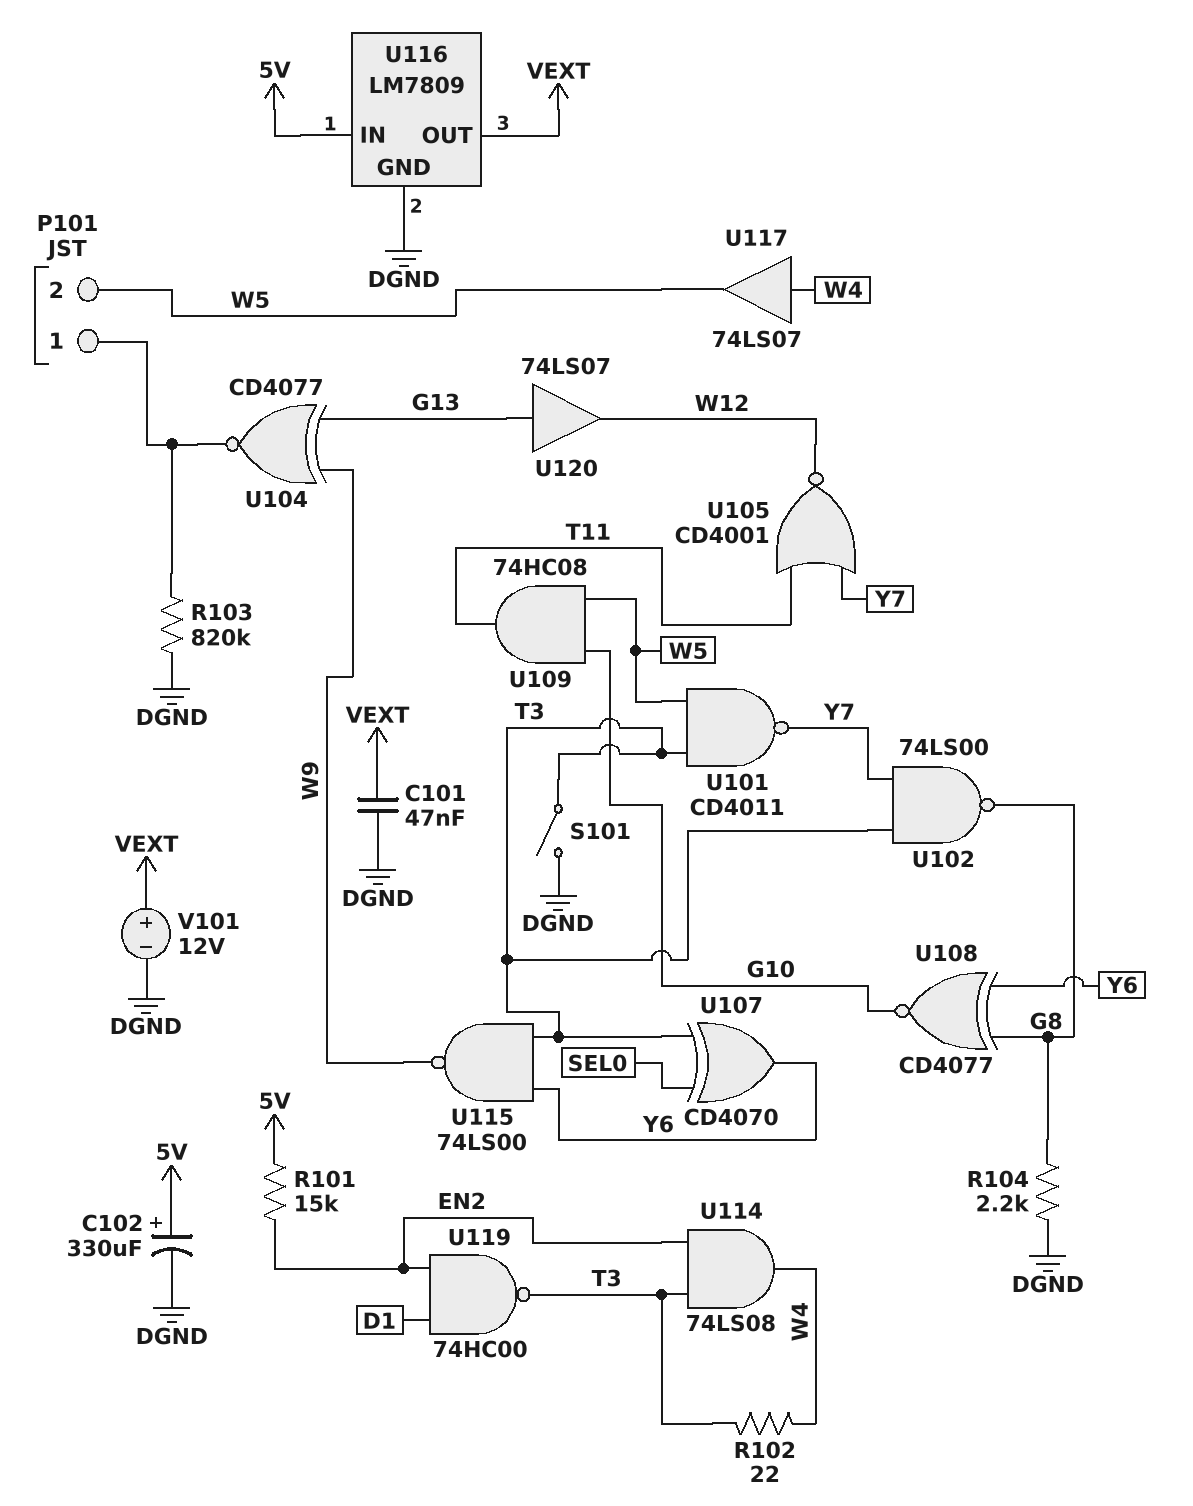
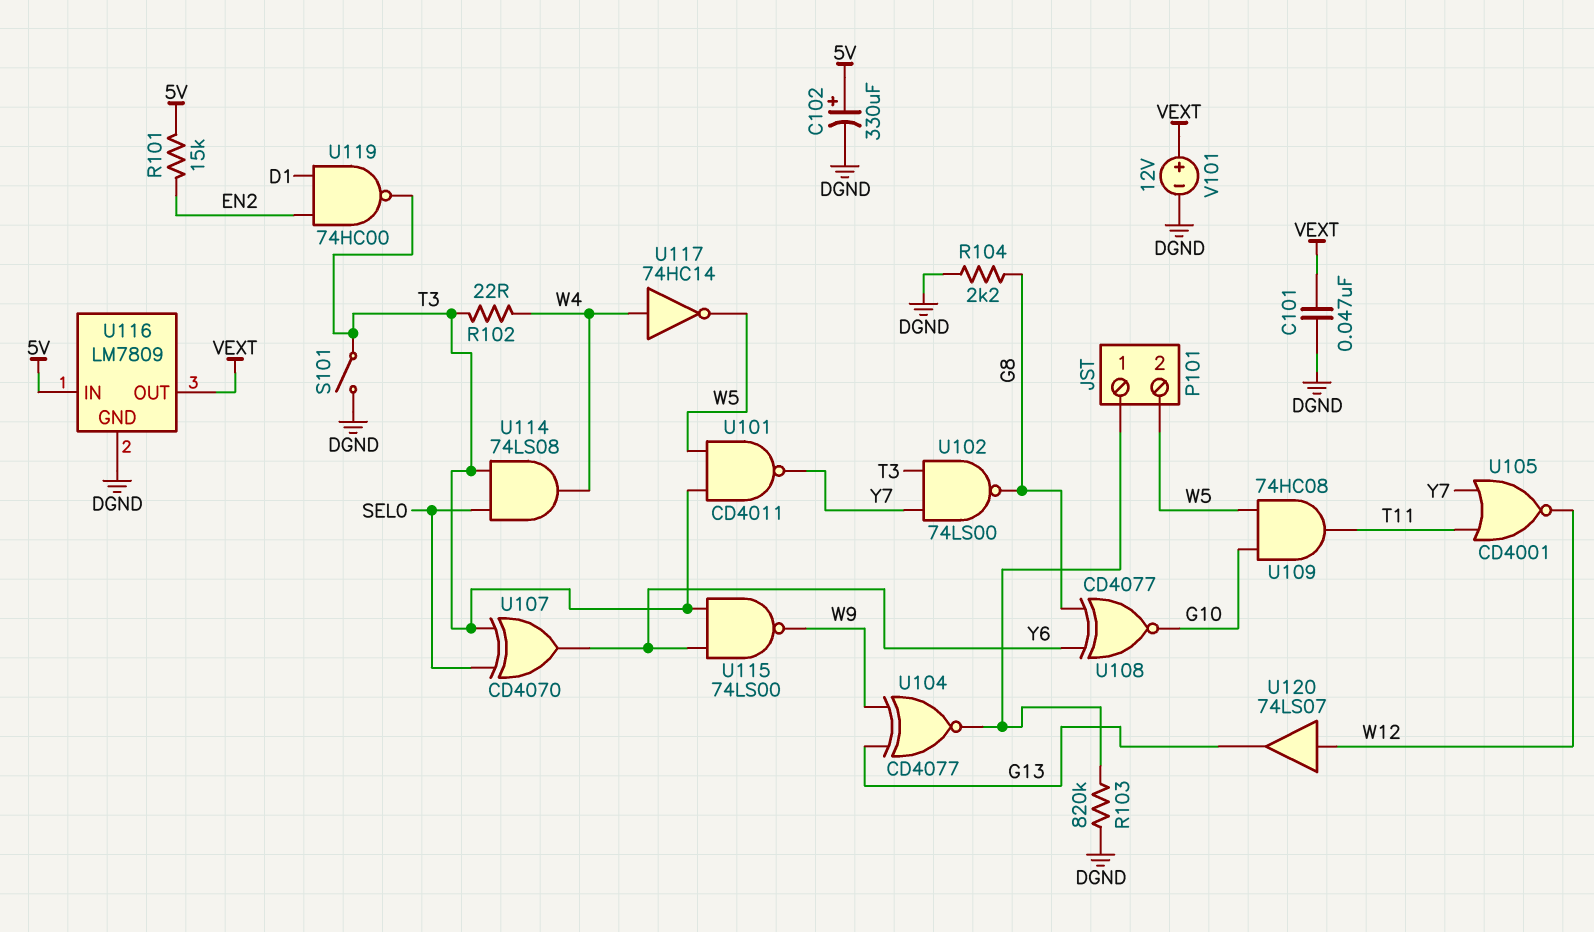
U114: AND 74LS08 (in EN2, in T3, out W4) -> AND 74LS08 (in SEL0, in T3, out W4)
U117: buffer 74LS07 (in W4, out W5) -> NOT 74HC14 (in W4, out W5)
U120: buffer 74LS07 (in G13, out W12) -> buffer 74LS07 (in W12, out G13)

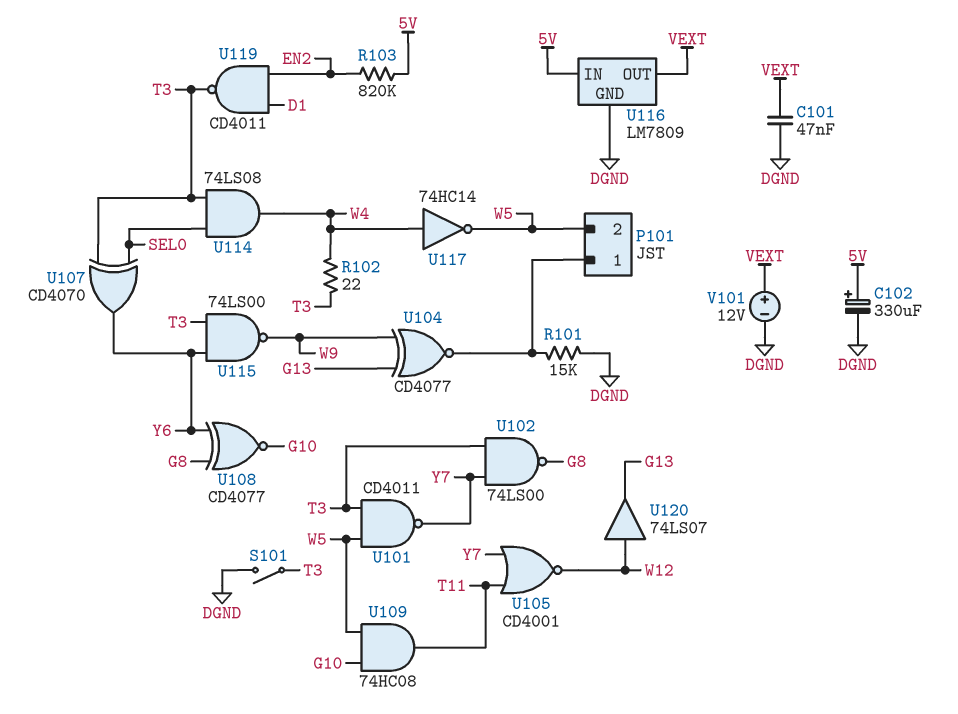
R101: 15k (5V, EN2) -> 15k (DGND, P101/1)
R103: 820k (DGND, P101/1) -> 820k (5V, EN2)
R104: 2.2k (DGND, G8) -> none
U119: NAND 74HC00 (in D1, in EN2, out T3) -> NAND CD4011 (in D1, in EN2, out T3)

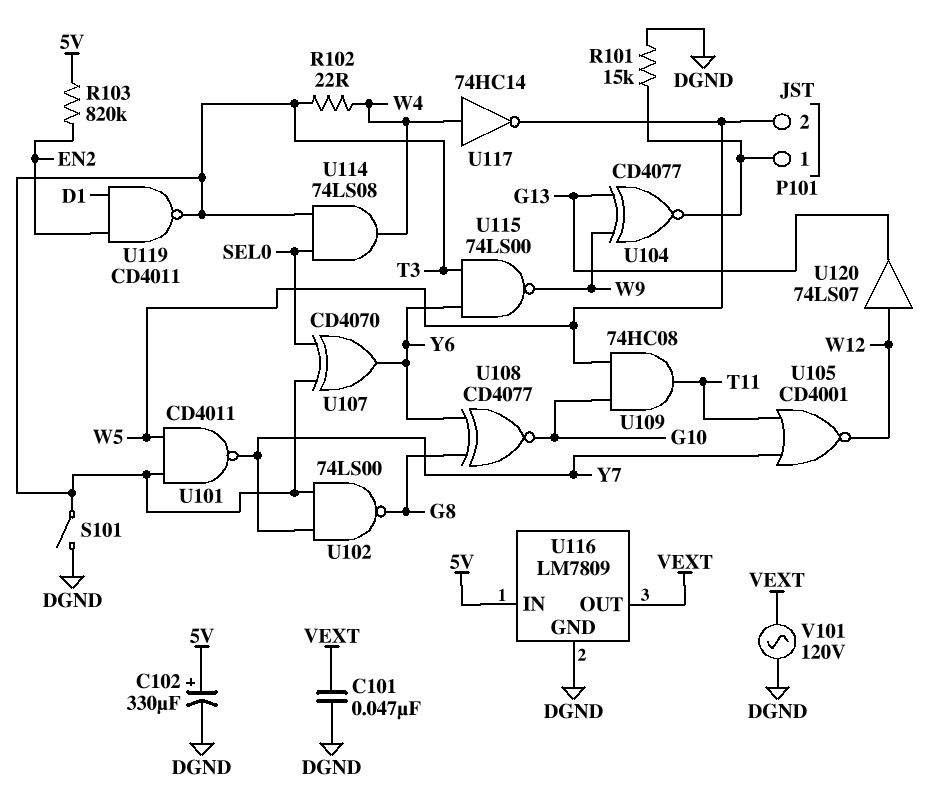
V101: 12V (plus VEXT, minus DGND) -> AC 120V (DGND, VEXT)

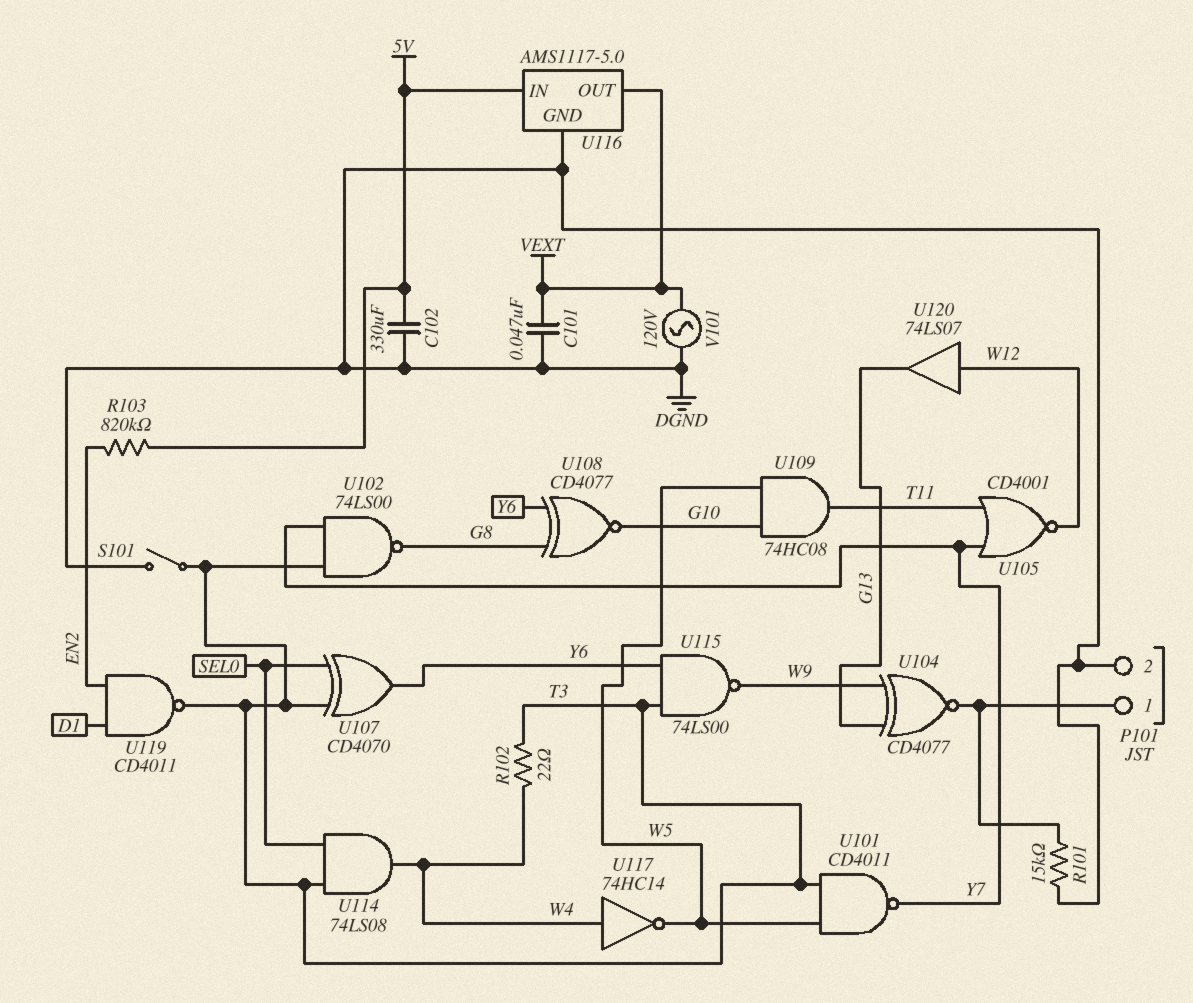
C102: 330uF (plus 5V, minus DGND) -> 330uF (5V, DGND)
P101 pin 2: W5 -> DGND
U116: LM7809 -> AMS1117-5.0

